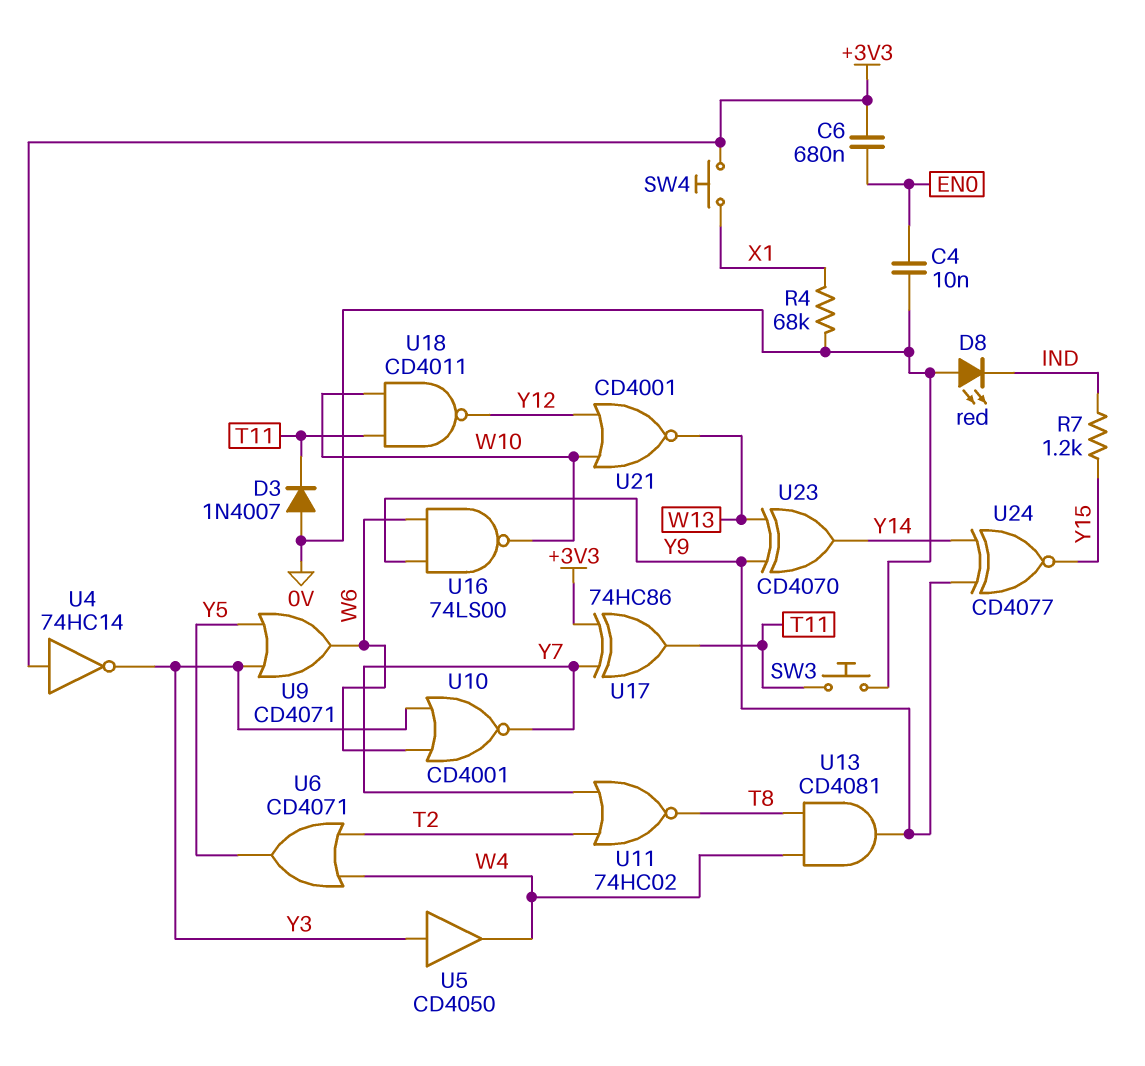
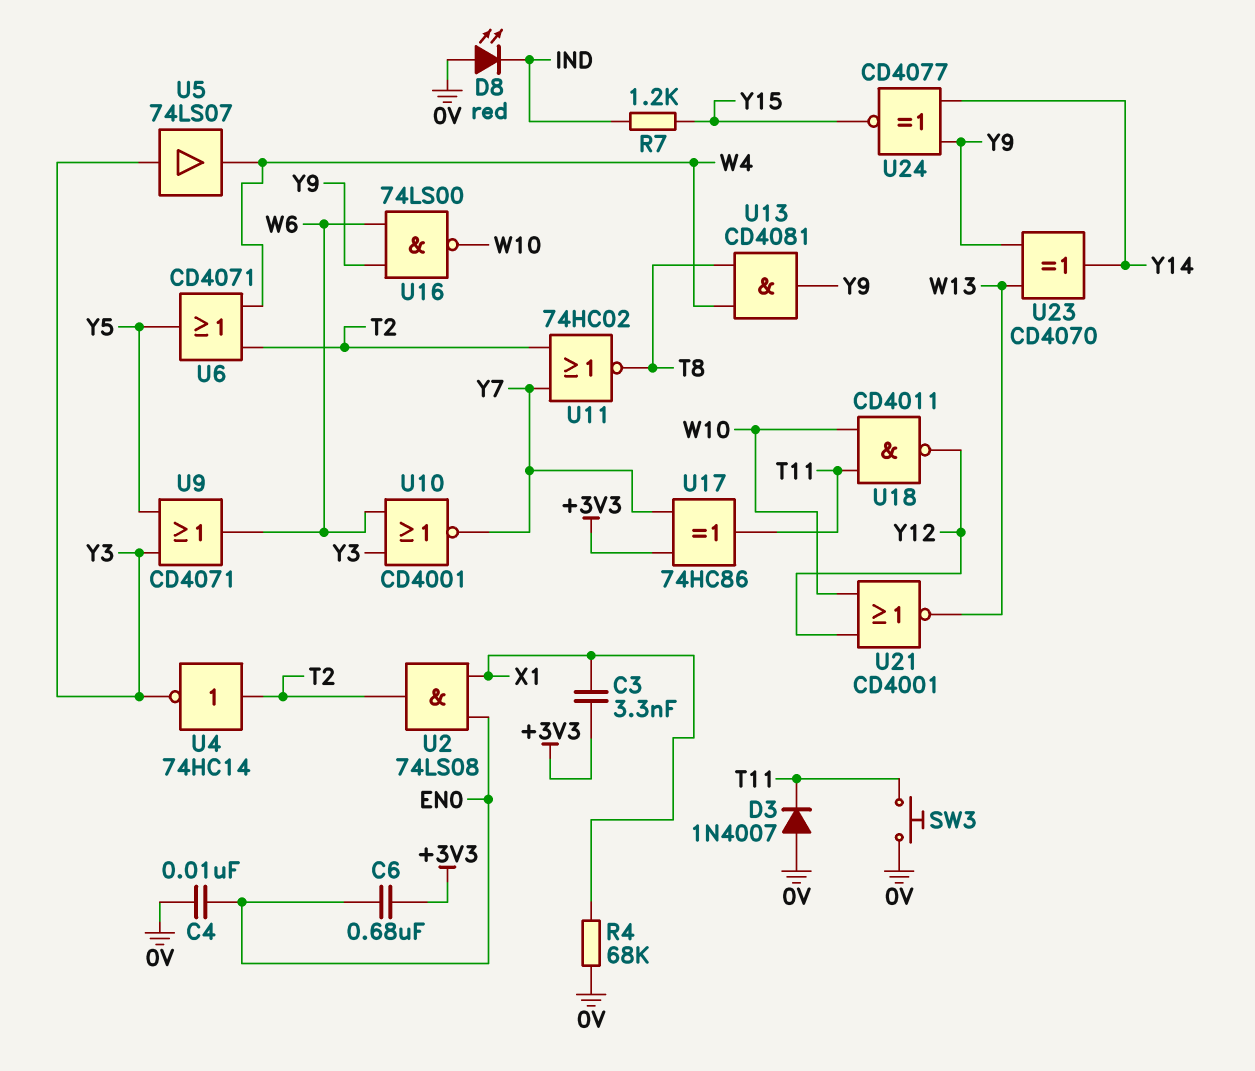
C3: none -> 3.3nF (+3V3, X1)
SW4: button (+3V3, X1) -> none
U2: none -> AND 74LS08 (in EN0, in X1, out T2)
U4: NOT 74HC14 (in +3V3, out Y3) -> NOT 74HC14 (in T2, out Y3)
U5: buffer CD4050 (in Y3, out W4) -> buffer 74LS07 (in Y3, out W4)

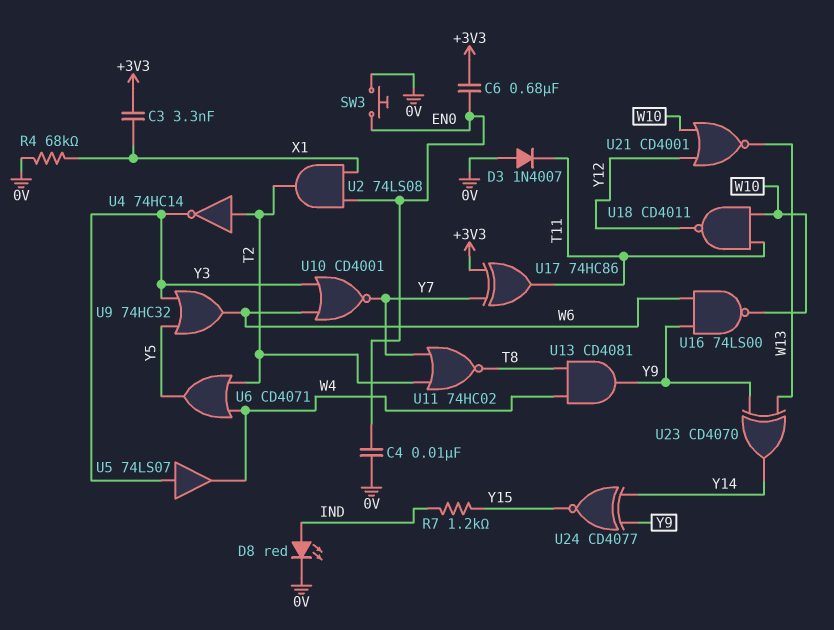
D8: LED red (A 0V, K IND) -> LED red (A IND, K 0V)
SW3: button (0V, T11) -> button (0V, EN0)
U9: OR CD4071 (in Y3, in Y5, out W6) -> OR 74HC32 (in Y3, in Y5, out W6)

